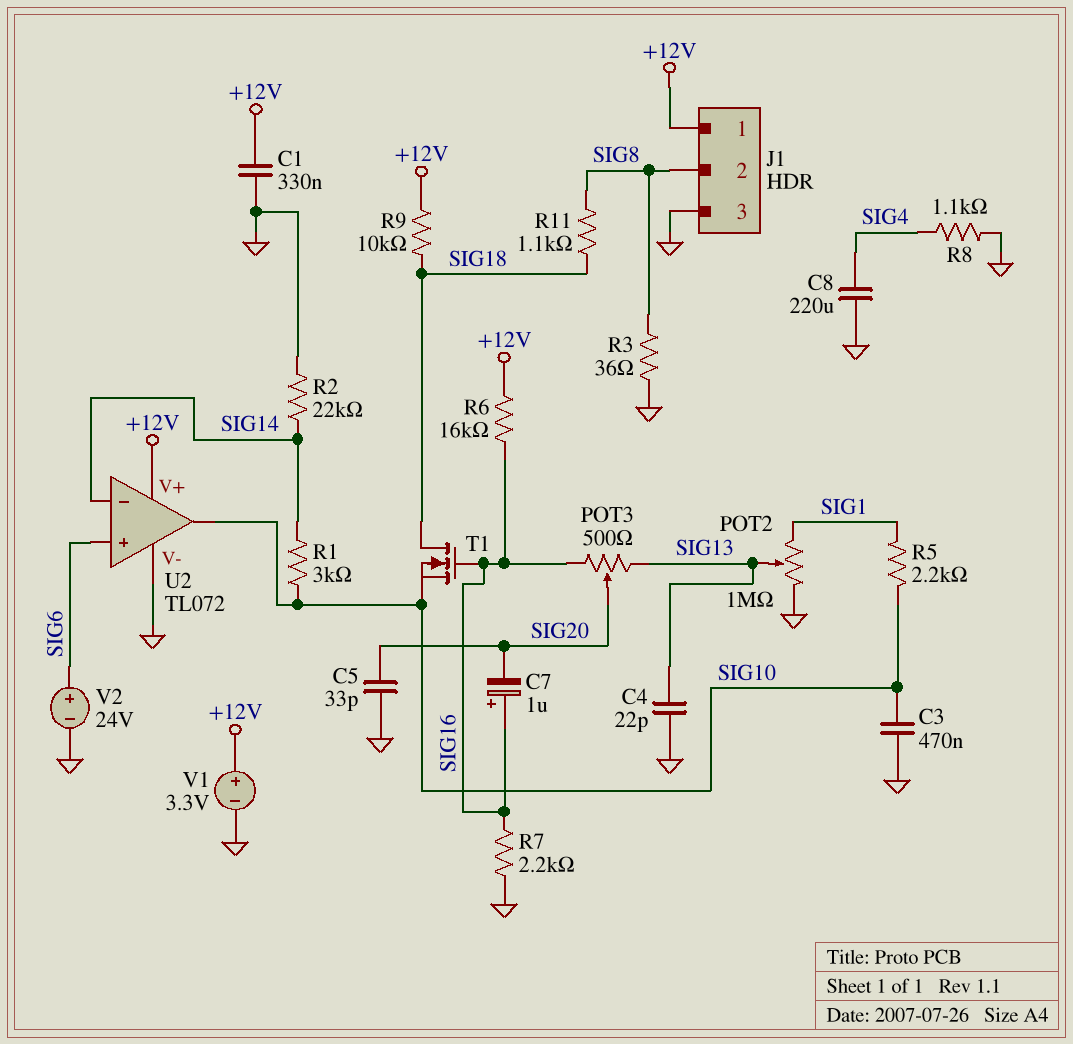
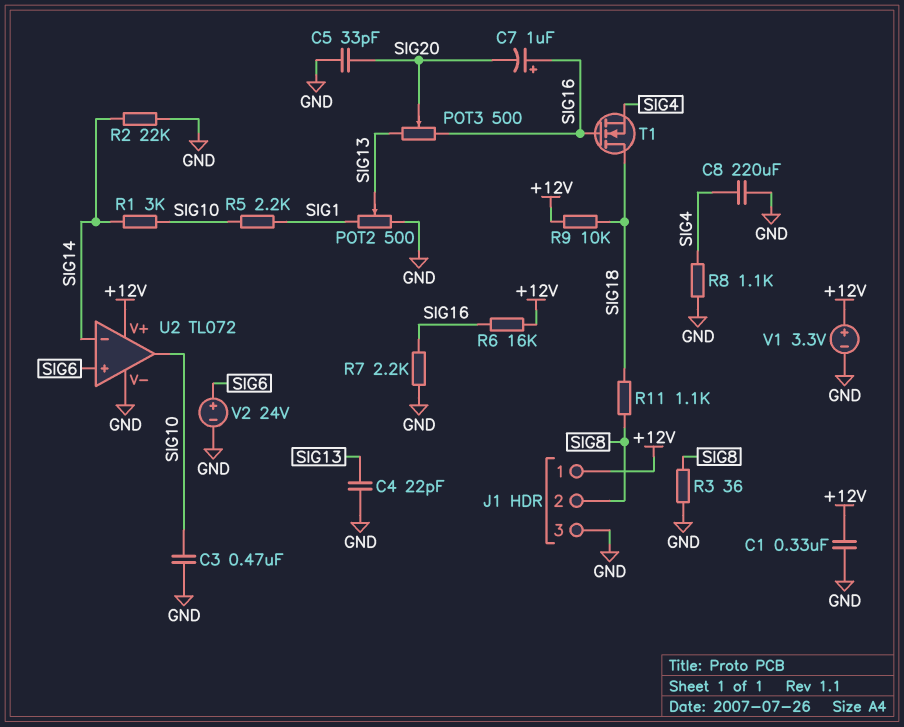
POT2: 1M (GND, SIG1, wiper SIG13) -> 500 (GND, SIG1, wiper SIG13)
T1: NMOS (G SIG16, D SIG18, S SIG10) -> NMOS (G SIG16, D SIG18, S SIG4)

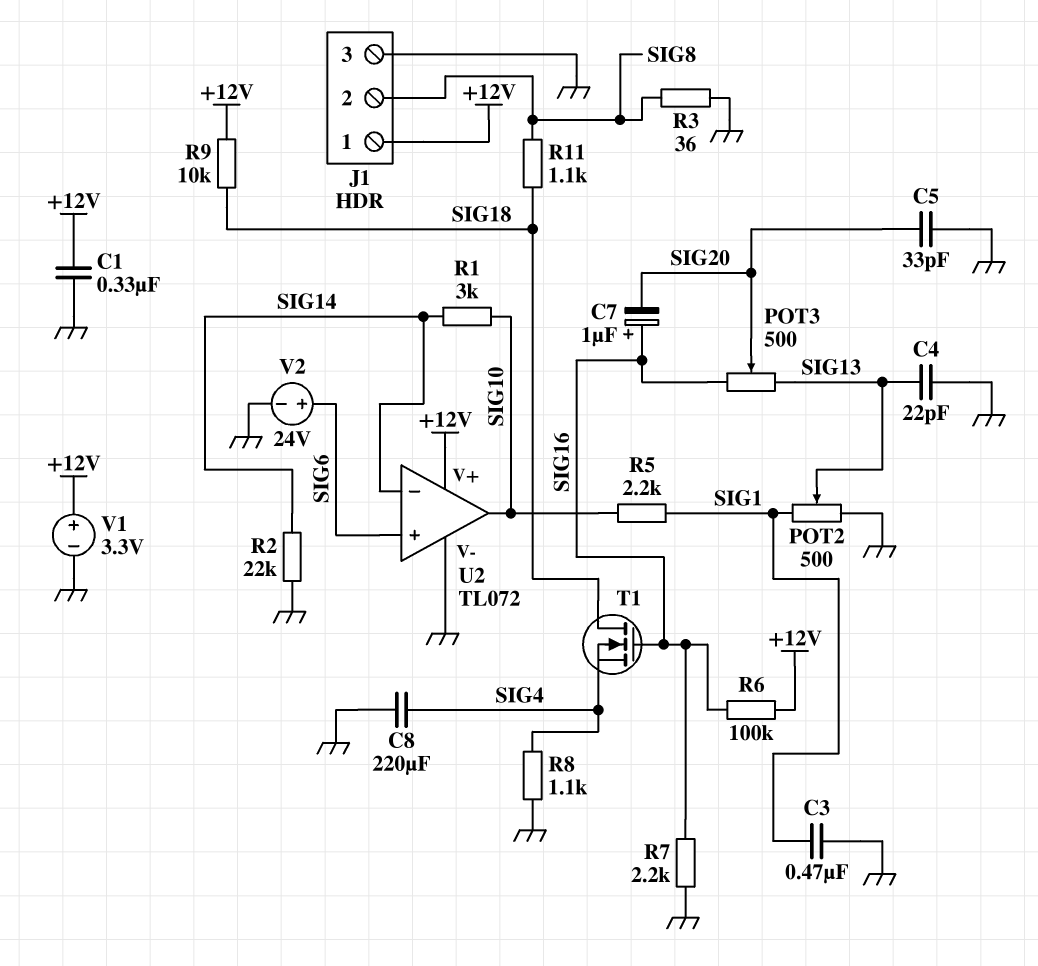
C3: 470nF (GND, SIG10) -> 470nF (GND, SIG1)
R6: 16k (+12V, SIG16) -> 100k (+12V, SIG16)

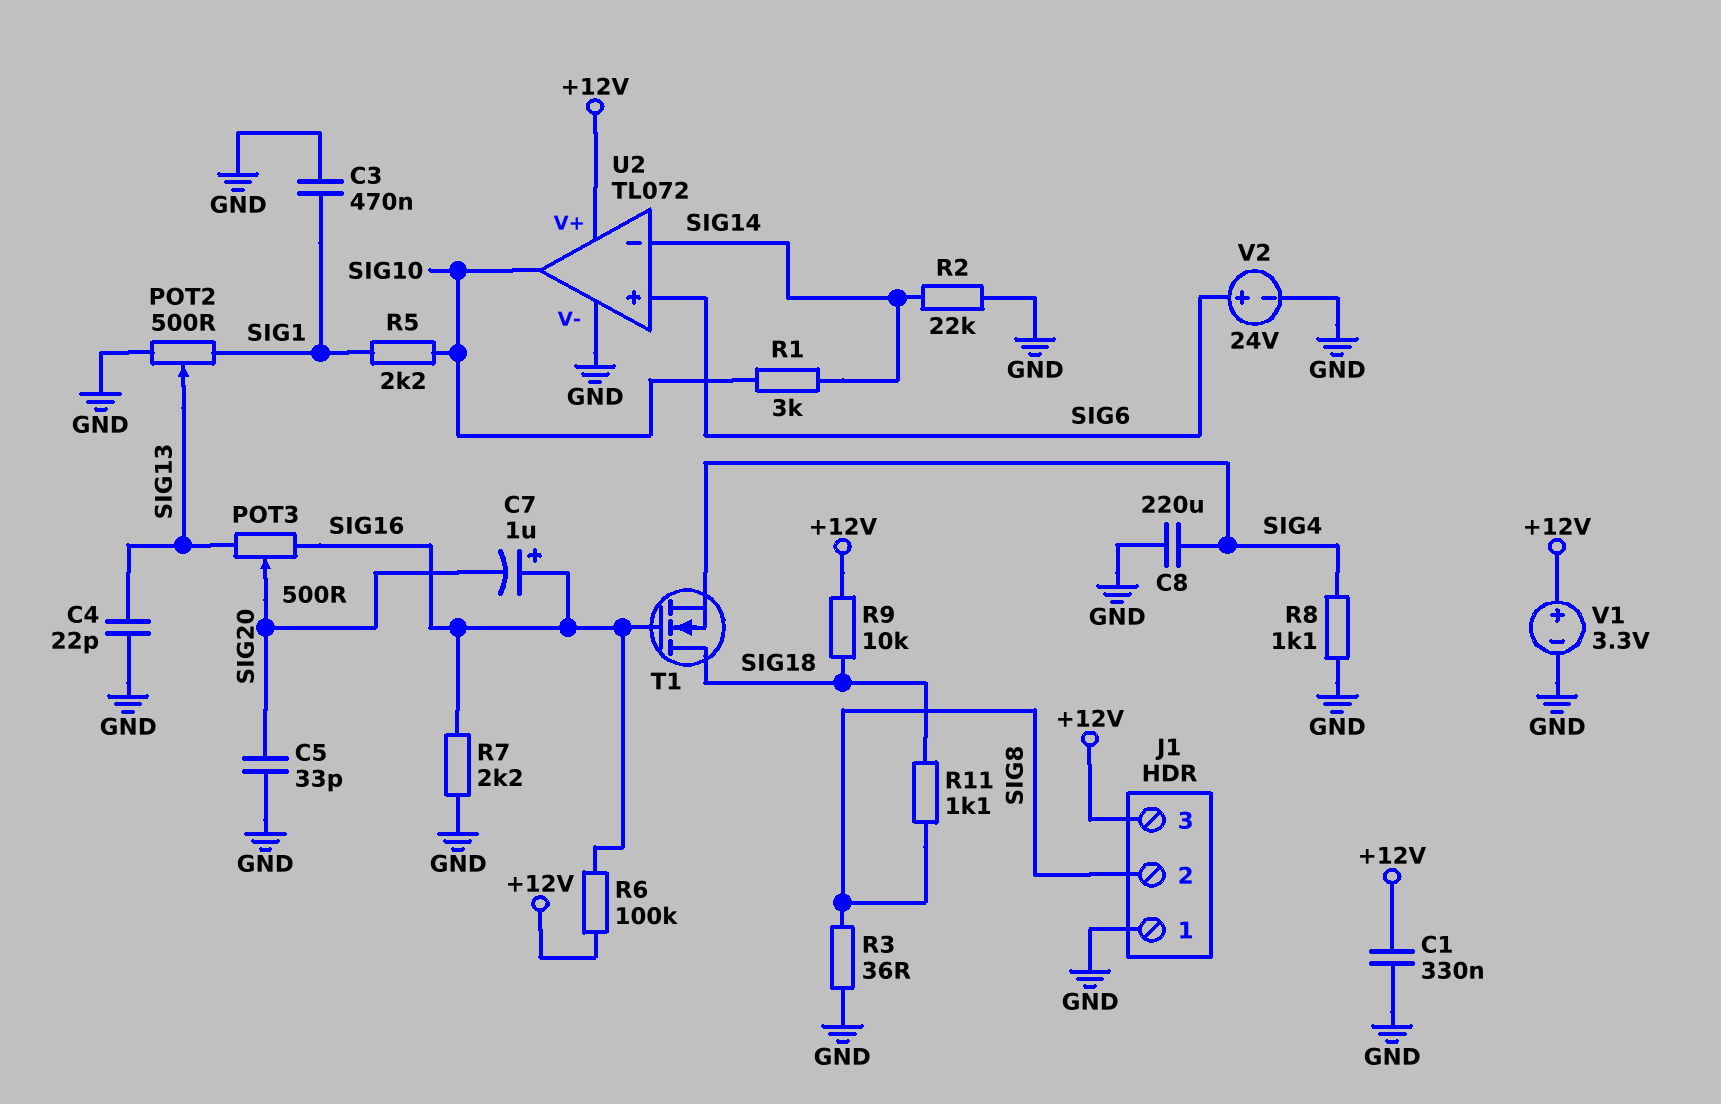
J1 pin 1: +12V -> GND
J1 pin 3: GND -> +12V

